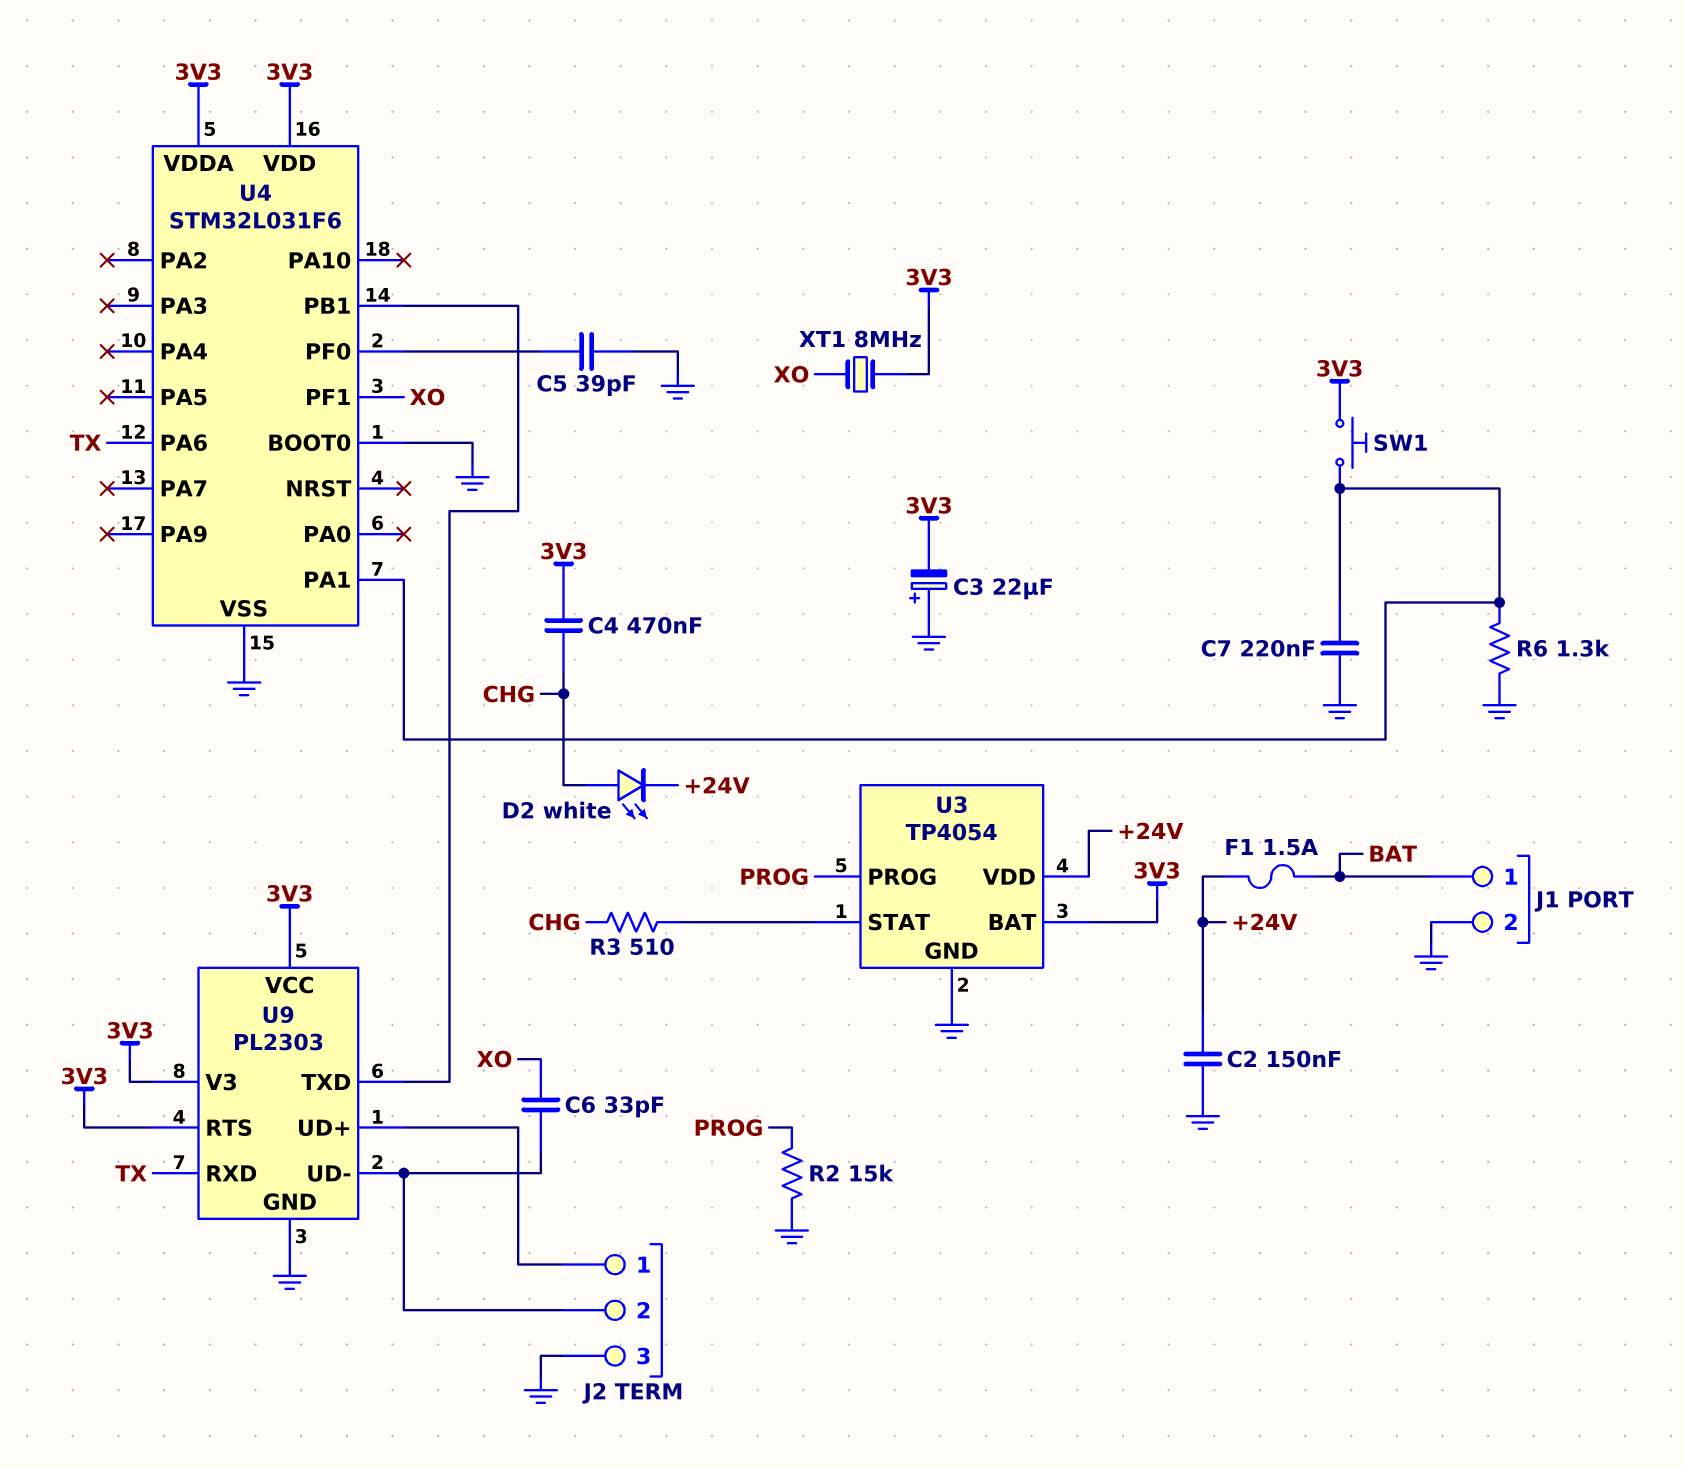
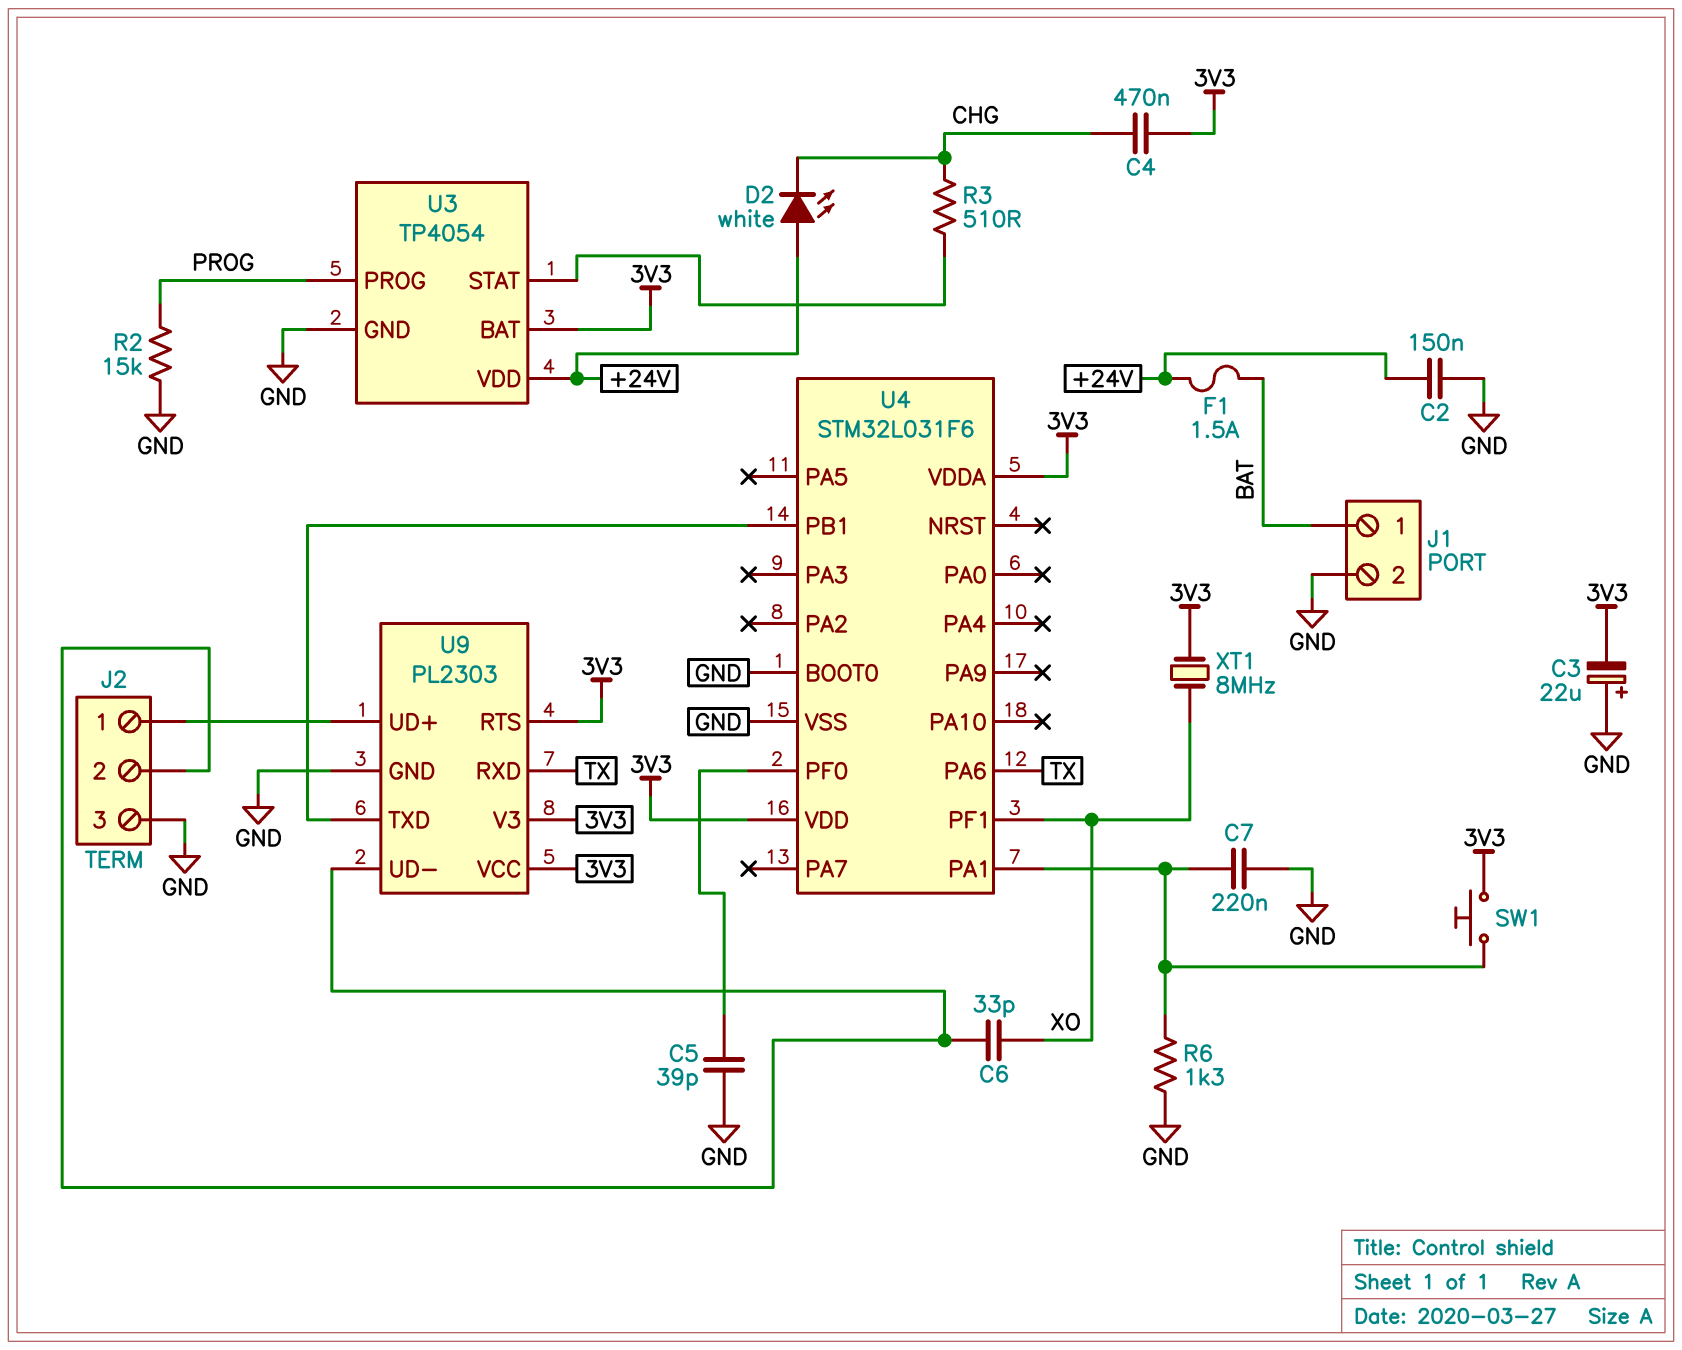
D2: LED white (A CHG, K +24V) -> LED white (A +24V, K CHG)

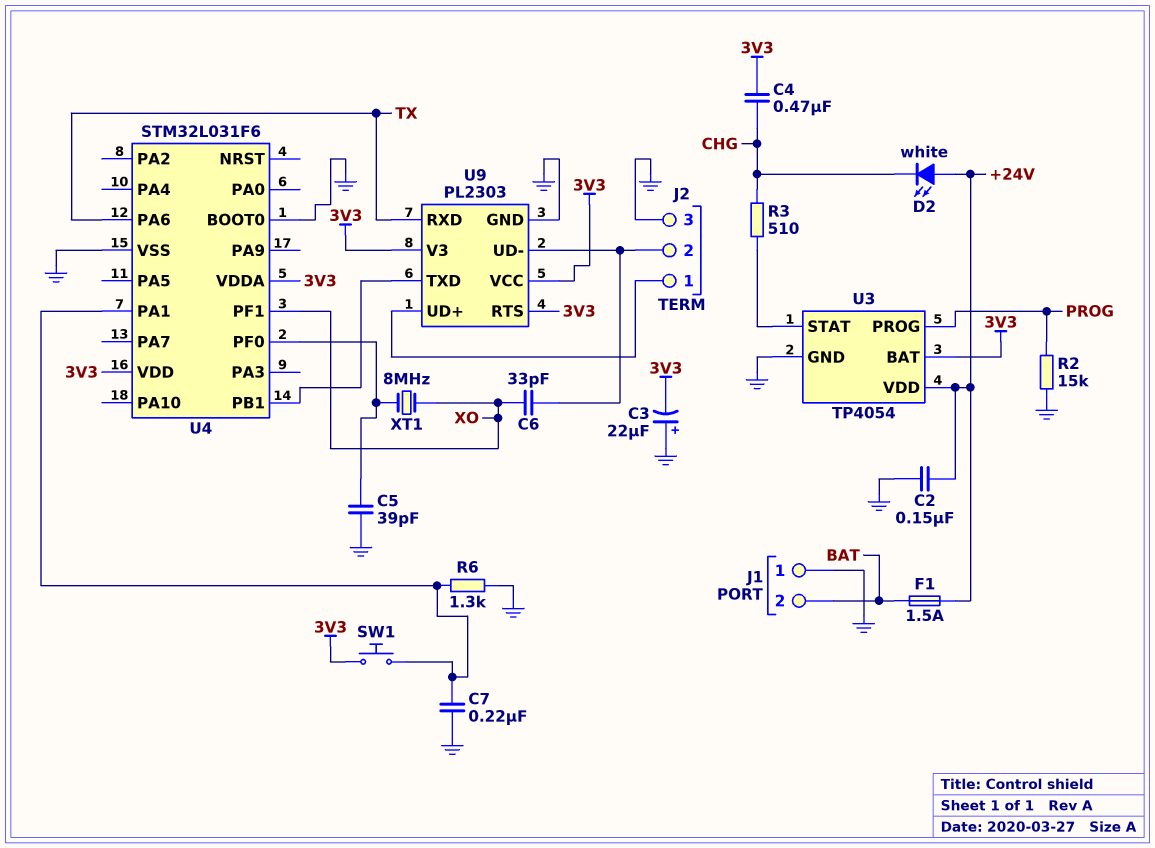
J1 pin 1: BAT -> GND
J1 pin 2: GND -> BAT
XT1: 8MHz (3V3, XO) -> 8MHz (U4/PF0, XO)

